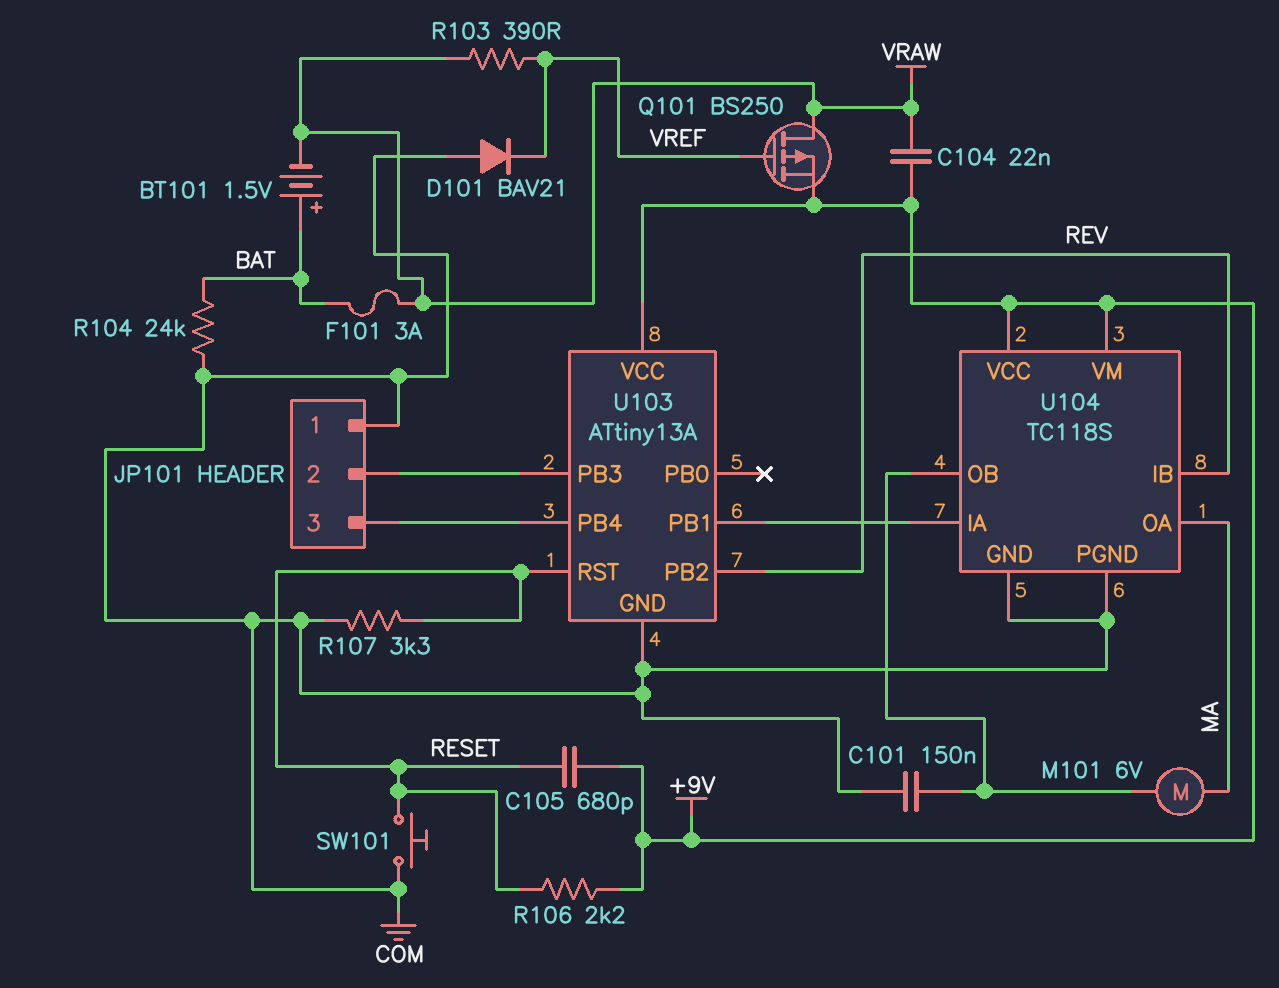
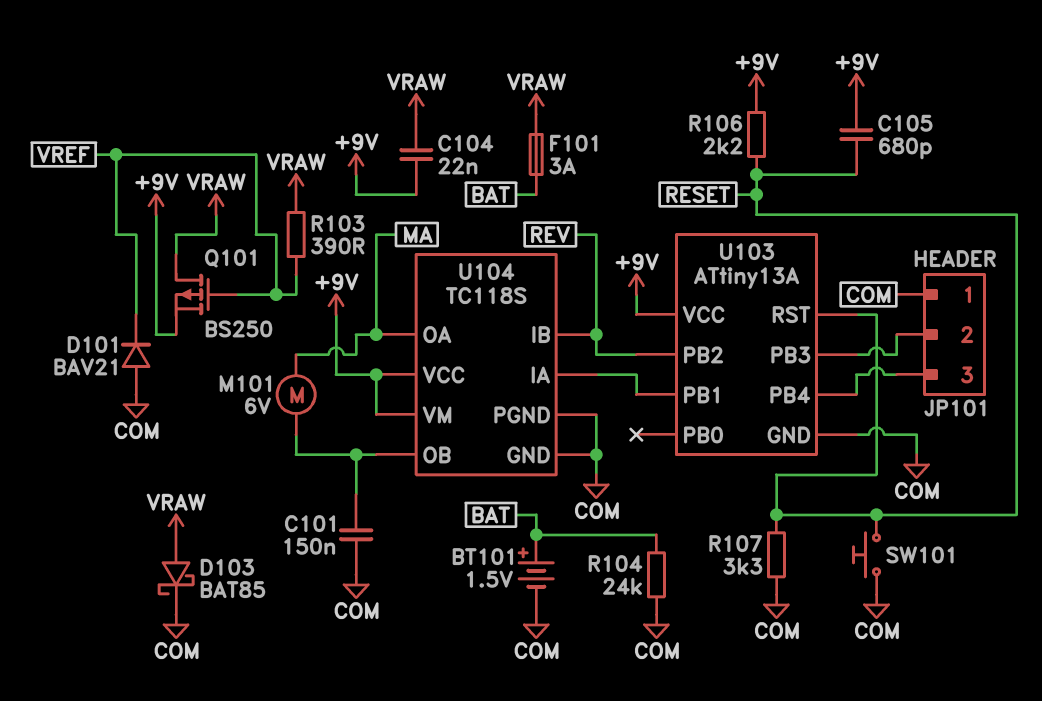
BT101: 1.5V (plus BAT, minus VRAW) -> 1.5V (plus BAT, minus COM)
D103: none -> schottky BAT85 (A VRAW, K COM)

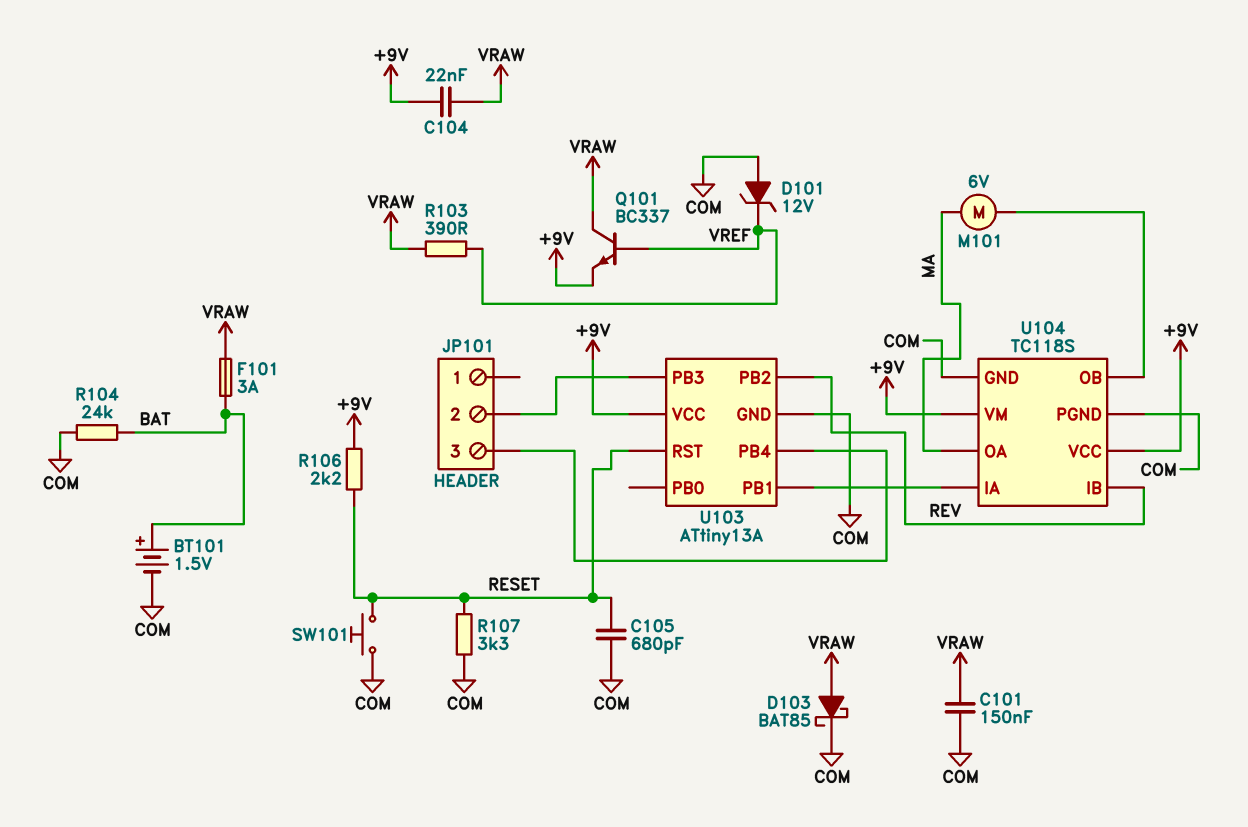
C101: 150nF (COM, U104/OB) -> 150nF (COM, VRAW)
C105: 680pF (+9V, RESET) -> 680pF (COM, RESET)
D101: diode BAV21 (A COM, K VREF) -> zener 12V (A COM, K VREF)
JP101 pin 1: COM -> none
Q101: PMOS BS250 (G VREF, D VRAW, S +9V) -> NPN BC337 (B VREF, C VRAW, E +9V)

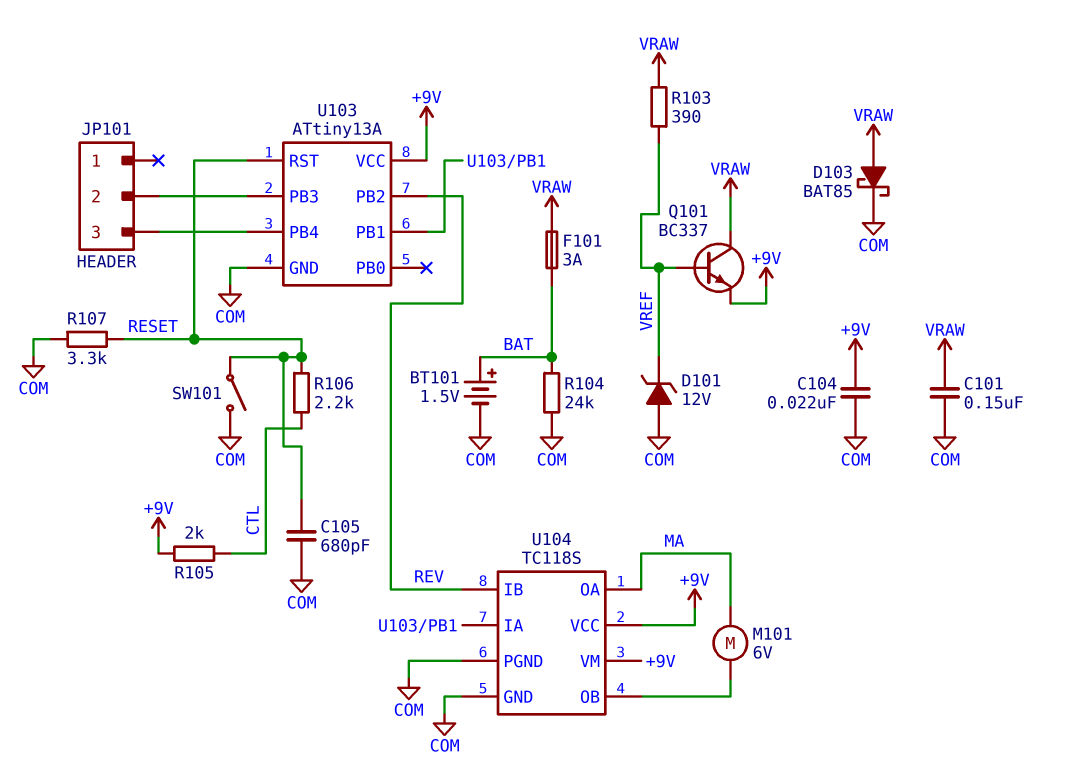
C104: 22nF (+9V, VRAW) -> 22nF (+9V, COM)
R105: none -> 2k (+9V, CTL)
R106: 2.2k (+9V, RESET) -> 2.2k (CTL, RESET)
SW101: button (COM, RESET) -> switch (COM, RESET)

